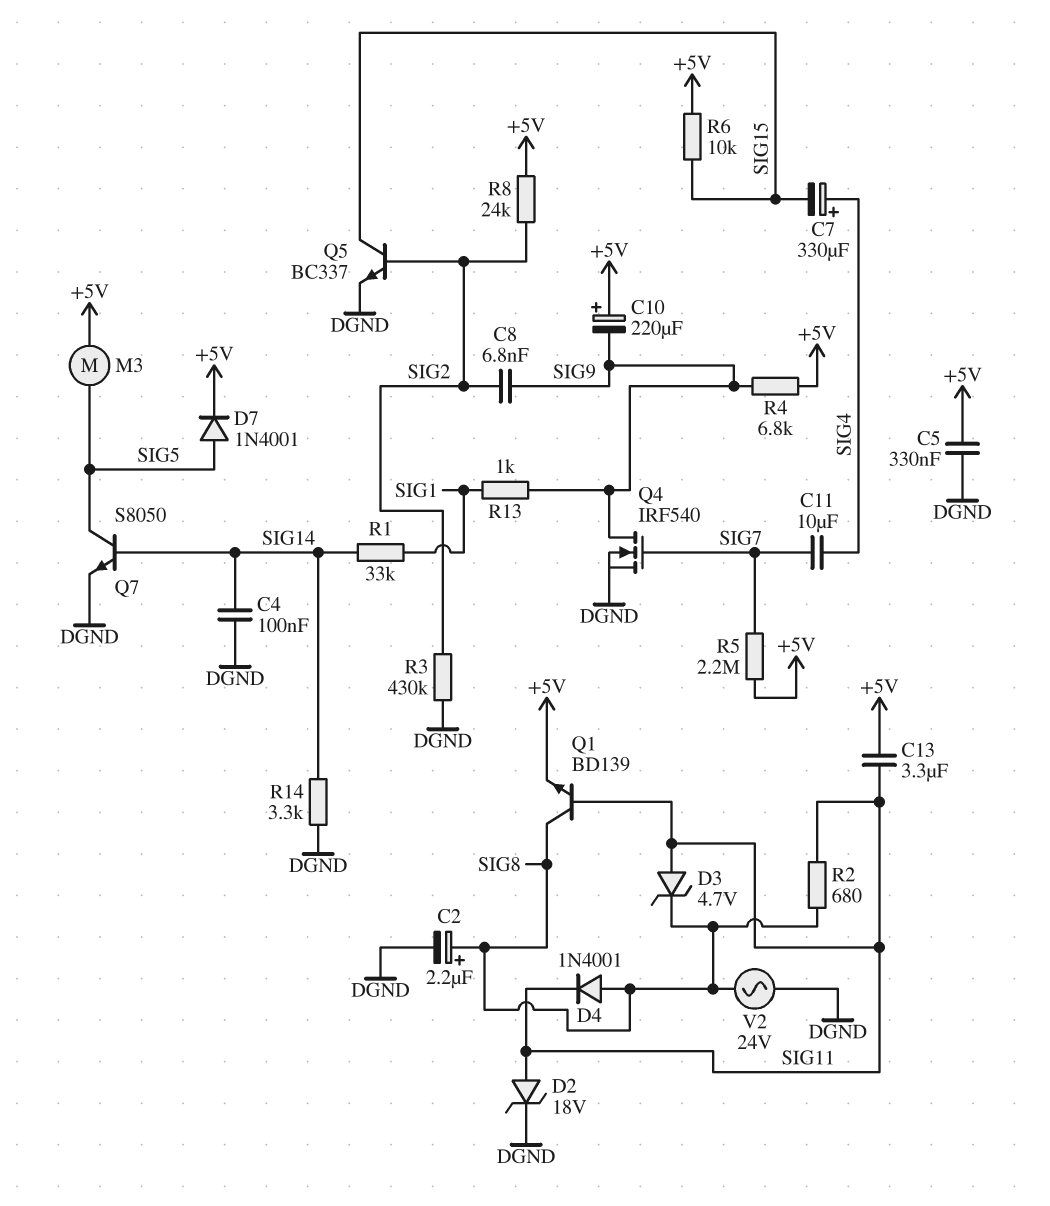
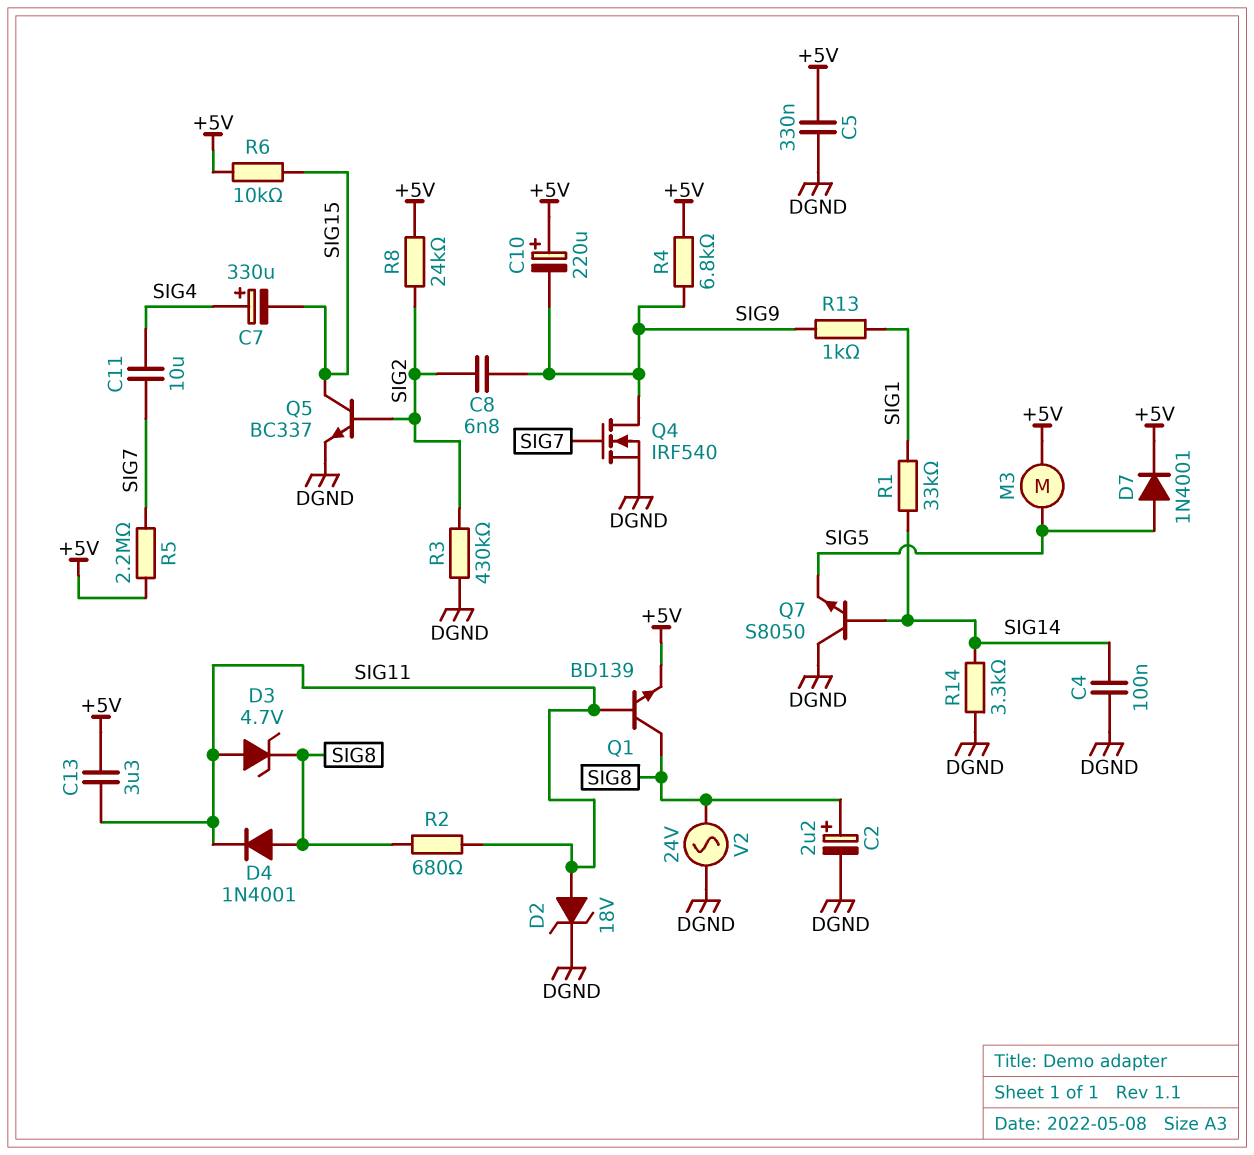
Q7: NPN S8050 (B SIG14, C SIG5, E DGND) -> NPN S8050 (B SIG14, C DGND, E SIG5)

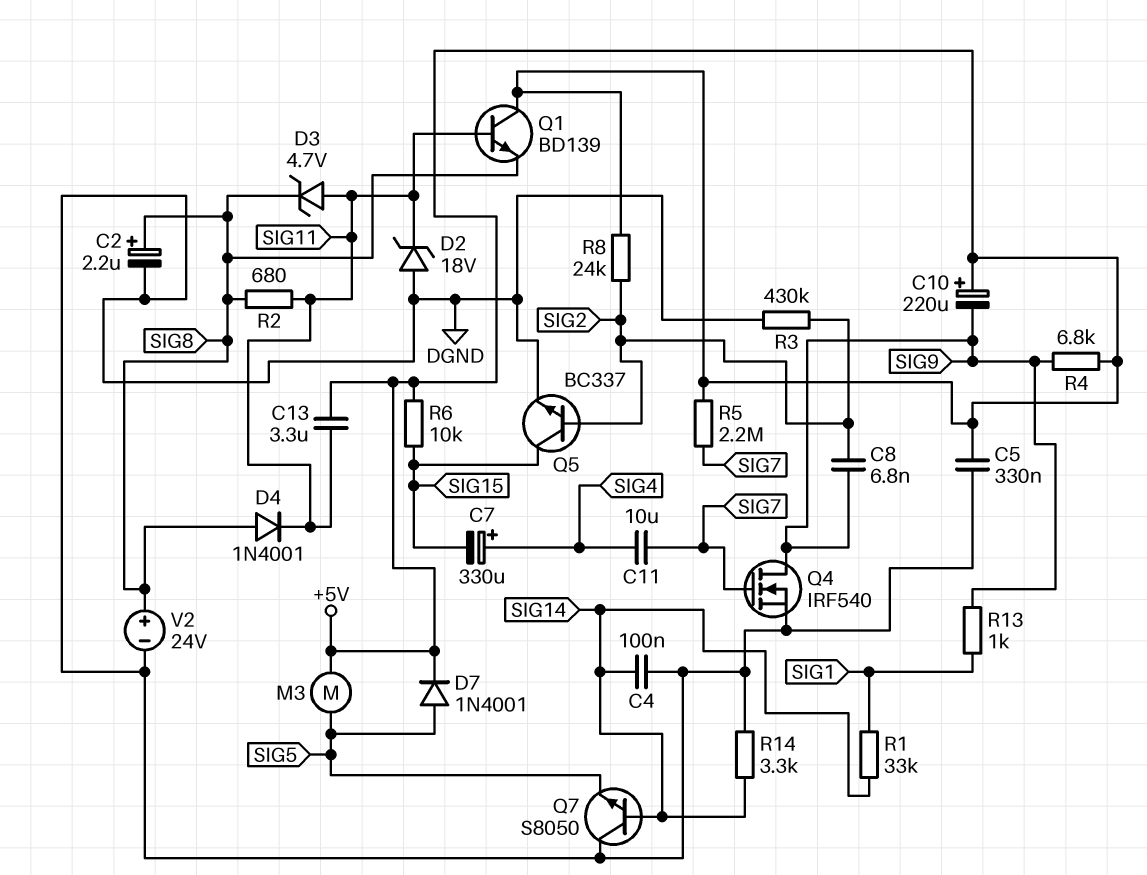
D2: zener 18V (A SIG11, K DGND) -> zener 18V (A DGND, K SIG11)
Q1: NPN BD139 (B SIG11, C SIG8, E +5V) -> NPN BD139 (B SIG11, C +5V, E SIG8)
V2: AC 24V (DGND, SIG8) -> 24V (plus SIG8, minus DGND)

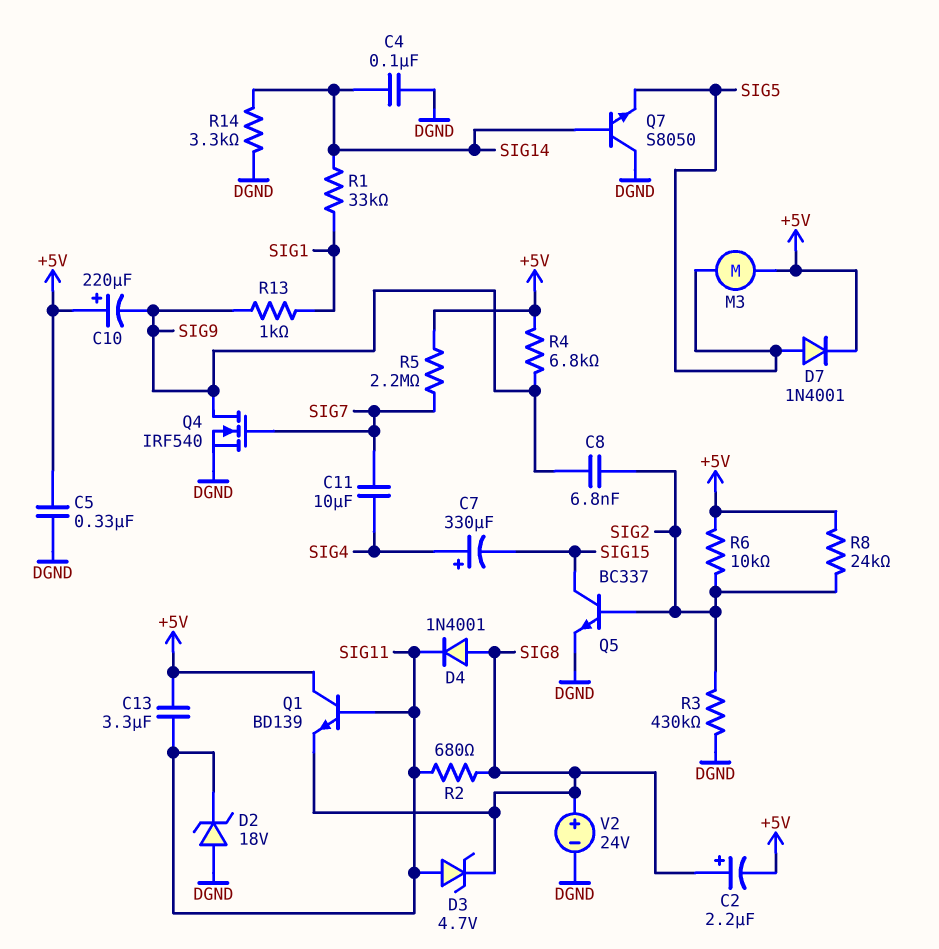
C2: 2.2uF (plus SIG8, minus DGND) -> 2.2uF (plus SIG8, minus +5V)
R6: 10k (+5V, SIG15) -> 10k (+5V, SIG2)

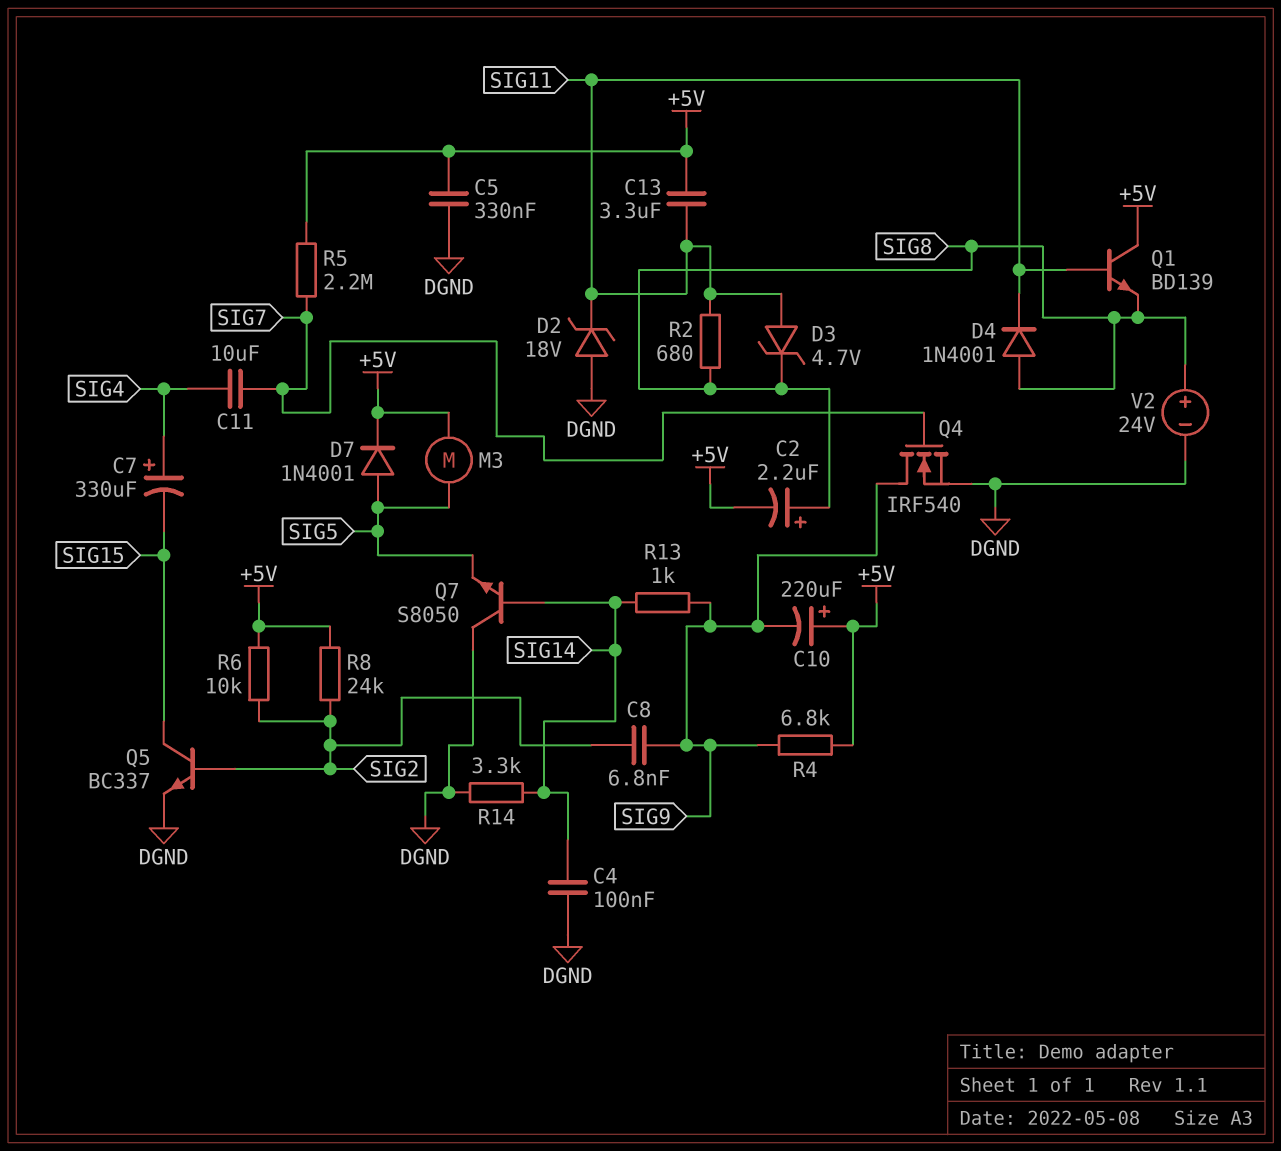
R1: 33k (SIG1, SIG14) -> none
R3: 430k (DGND, SIG2) -> none
R13: 1k (SIG1, SIG9) -> 1k (SIG9, SIG14)

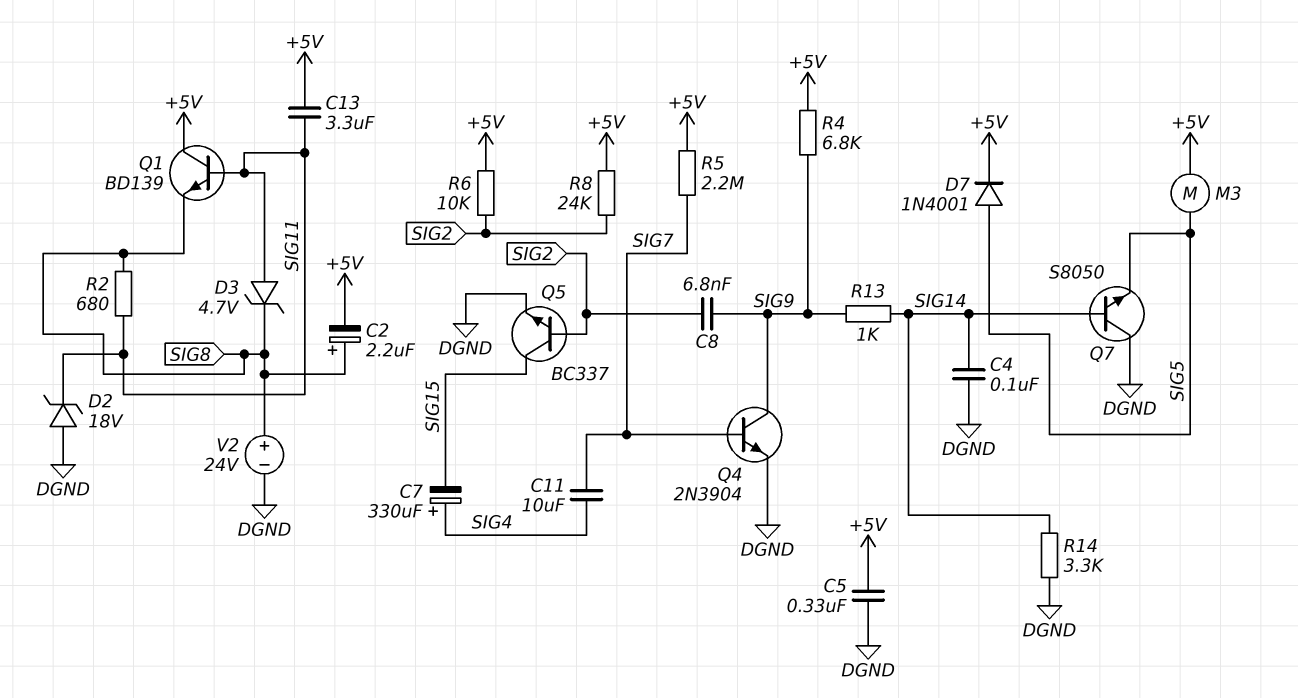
C10: 220uF (plus +5V, minus SIG9) -> none
D4: diode 1N4001 (A SIG8, K SIG11) -> none
Q4: NMOS IRF540 (G SIG7, D SIG9, S DGND) -> NPN 2N3904 (B SIG7, C SIG9, E DGND)

